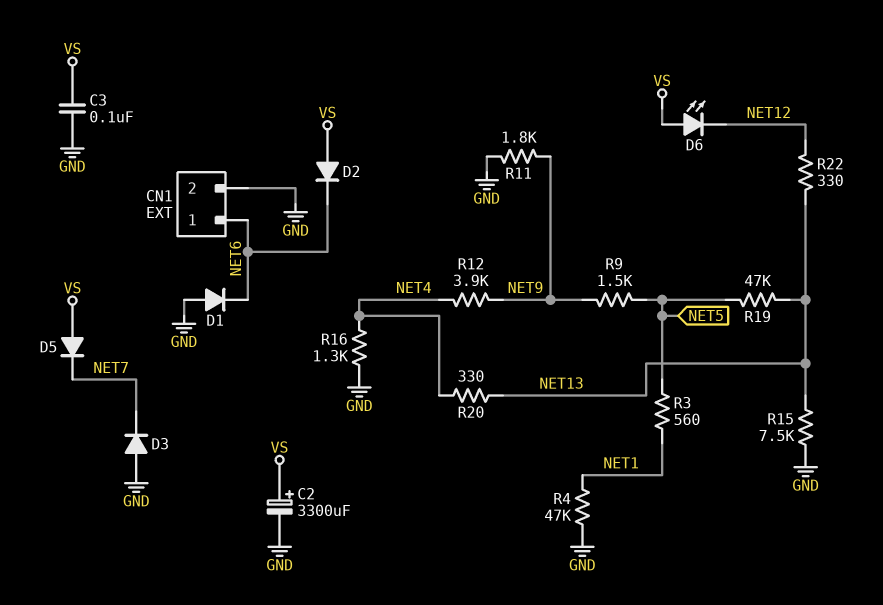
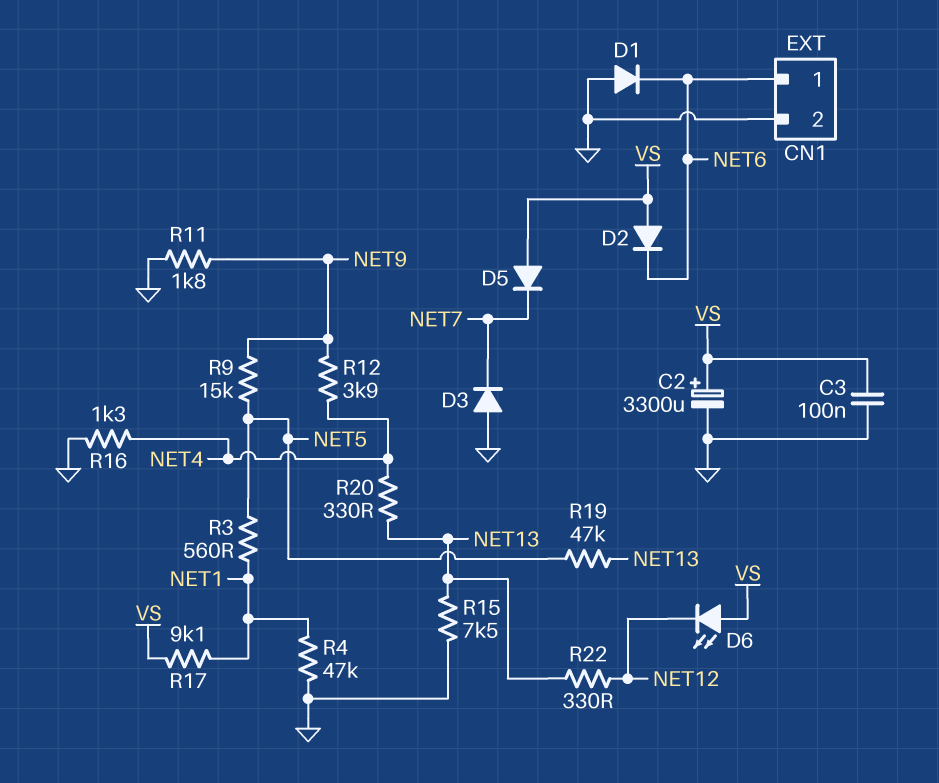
R9: 1.5k (NET5, NET9) -> 15k (NET5, NET9)
R17: none -> 9.1k (NET1, VS)

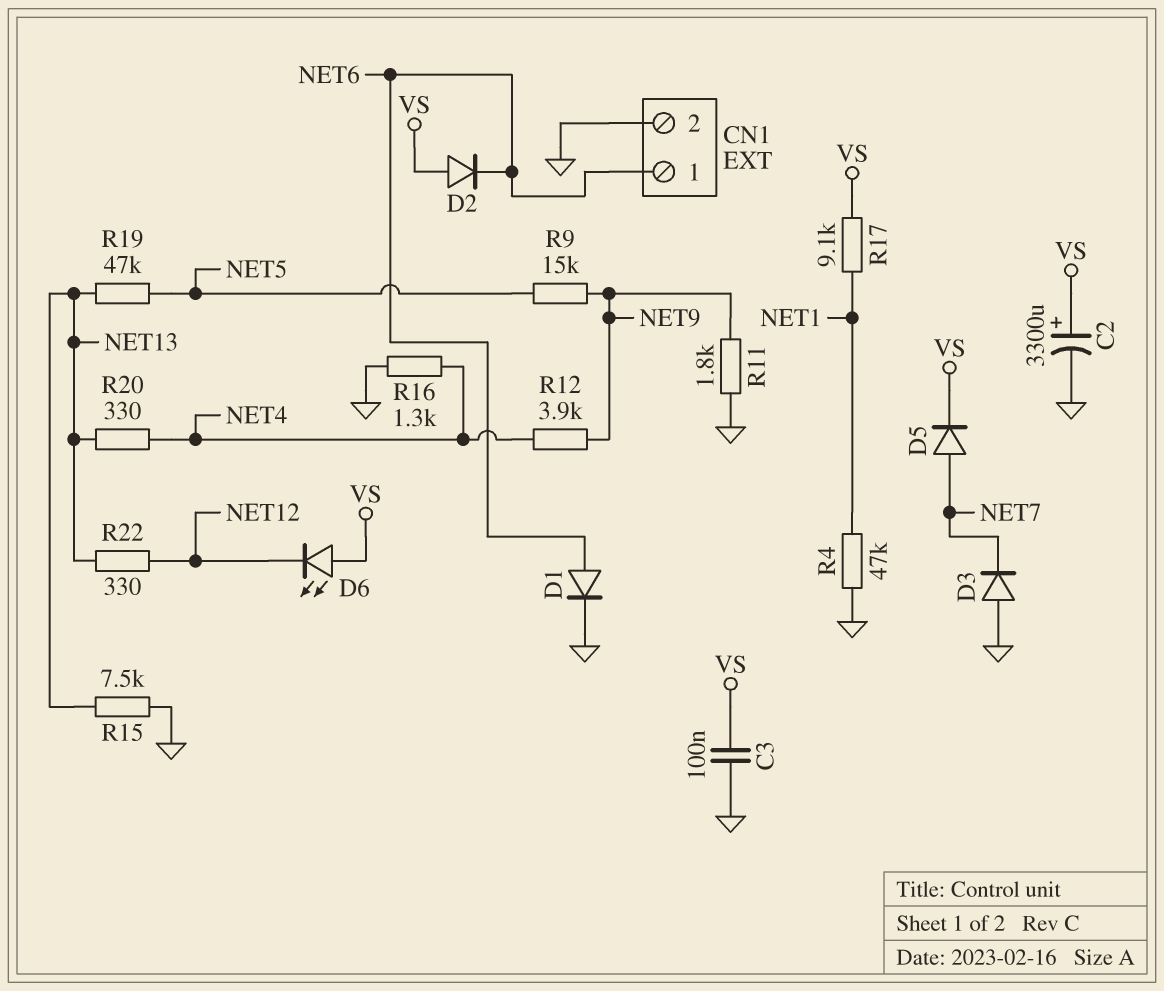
D1: diode (A GND, K NET6) -> diode (A NET6, K GND)
D5: diode (A VS, K NET7) -> diode (A NET7, K VS)
R3: 560 (NET1, NET5) -> none

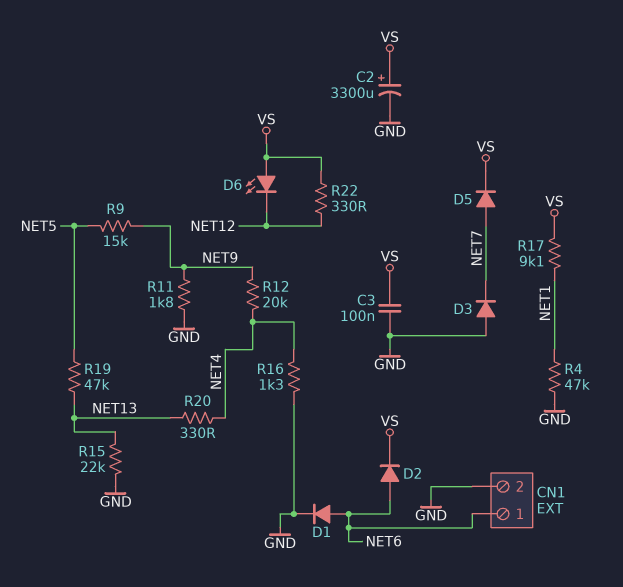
D2: diode (A VS, K NET6) -> diode (A NET6, K VS)
R12: 3.9k (NET4, NET9) -> 20k (NET4, NET9)
R15: 7.5k (GND, NET13) -> 22k (GND, NET13)
R22: 330 (NET12, NET13) -> 330 (NET12, VS)

